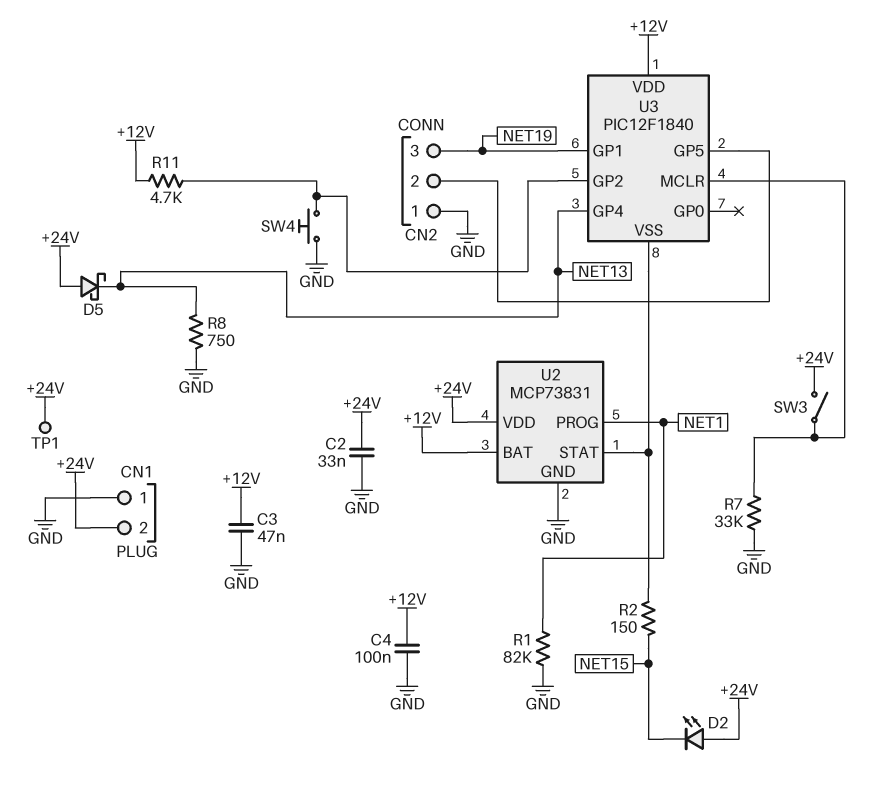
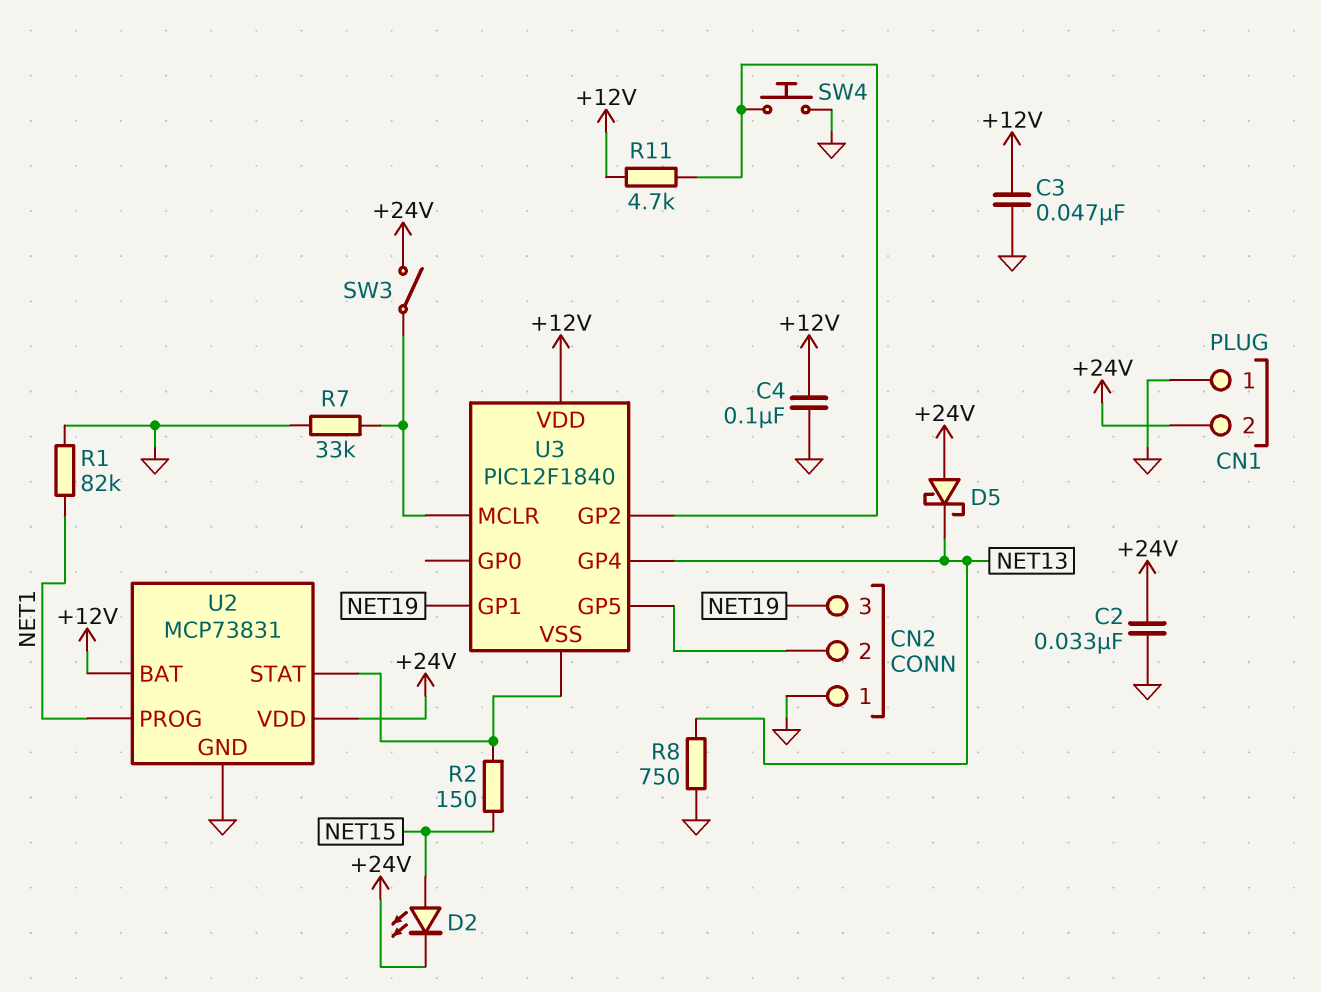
D2: LED (A +24V, K NET15) -> LED (A NET15, K +24V)
TP1: test point (+24V) -> none

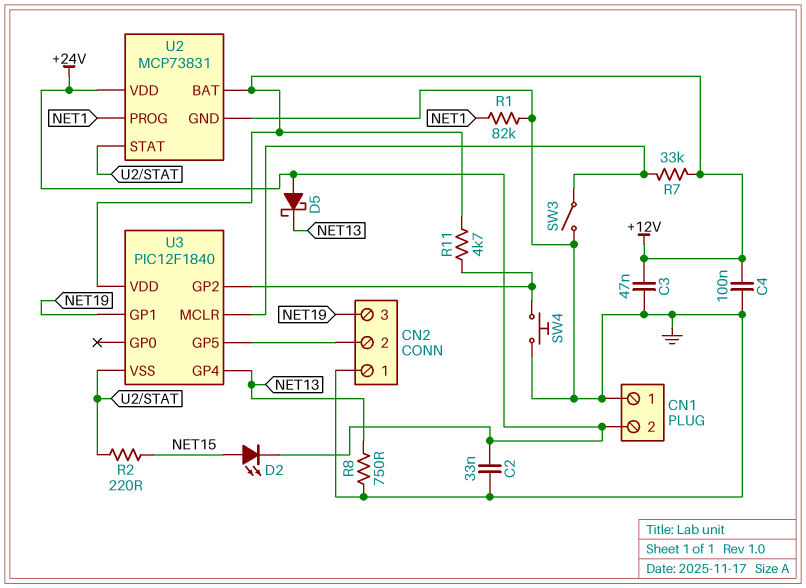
R2: 150 (NET15, U2/STAT) -> 220 (NET15, U2/STAT)
R7: 33k (GND, U3/MCLR) -> 33k (+12V, U3/MCLR)
SW3: switch (+24V, U3/MCLR) -> switch (GND, U3/MCLR)

